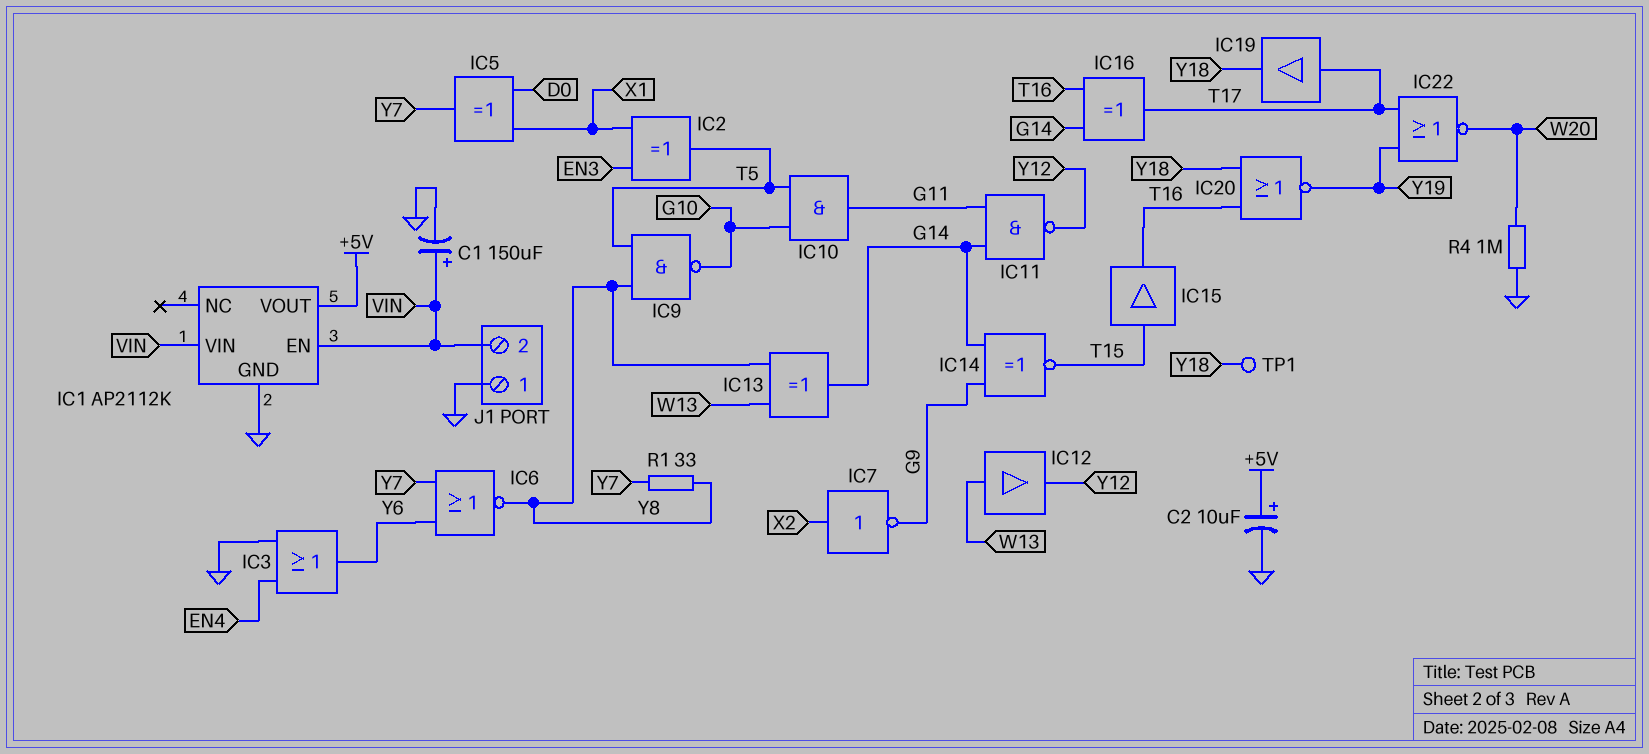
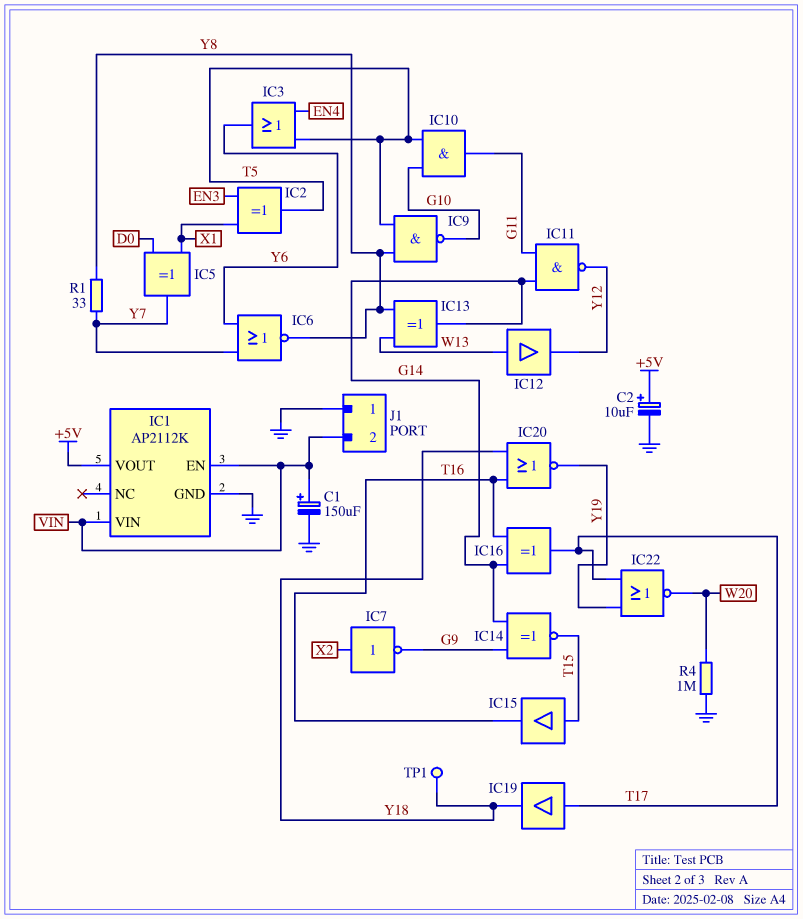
IC3: OR (in EN4, in GND, out Y6) -> OR (in EN4, in T5, out Y6)

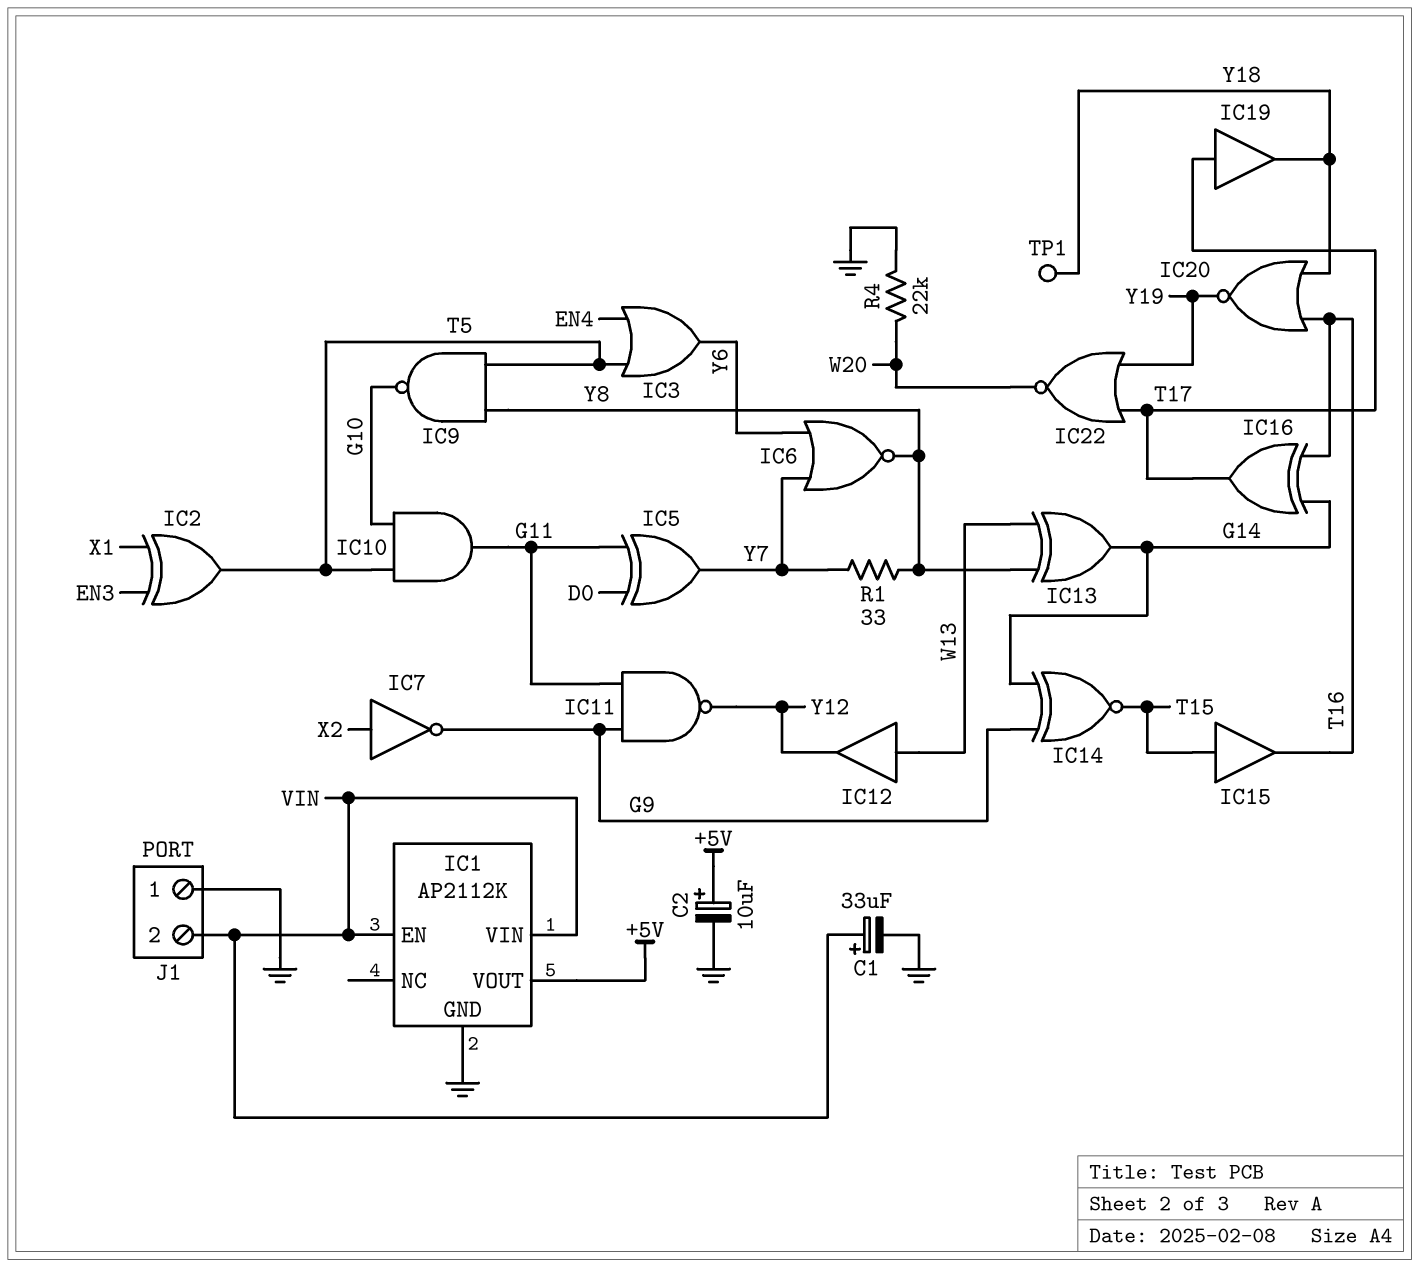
C1: 150uF (plus VIN, minus GND) -> 33uF (plus VIN, minus GND)
IC5: XOR (in D0, in X1, out Y7) -> XOR (in D0, in G11, out Y7)
IC11: NAND (in G11, in G14, out Y12) -> NAND (in G9, in G11, out Y12)
R4: 1M (GND, W20) -> 22k (GND, W20)

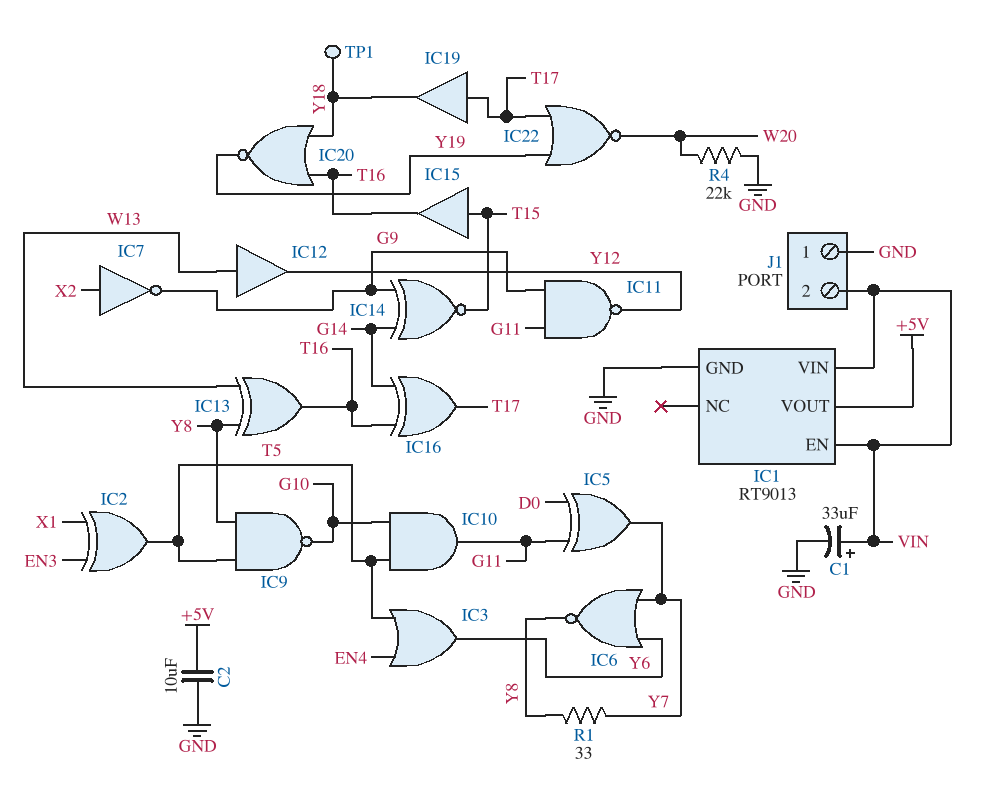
C2: 10uF (plus +5V, minus GND) -> 10uF (+5V, GND)
IC1: AP2112K -> RT9013
IC13: XOR (in W13, in Y8, out G14) -> XOR (in W13, in Y8, out T16)

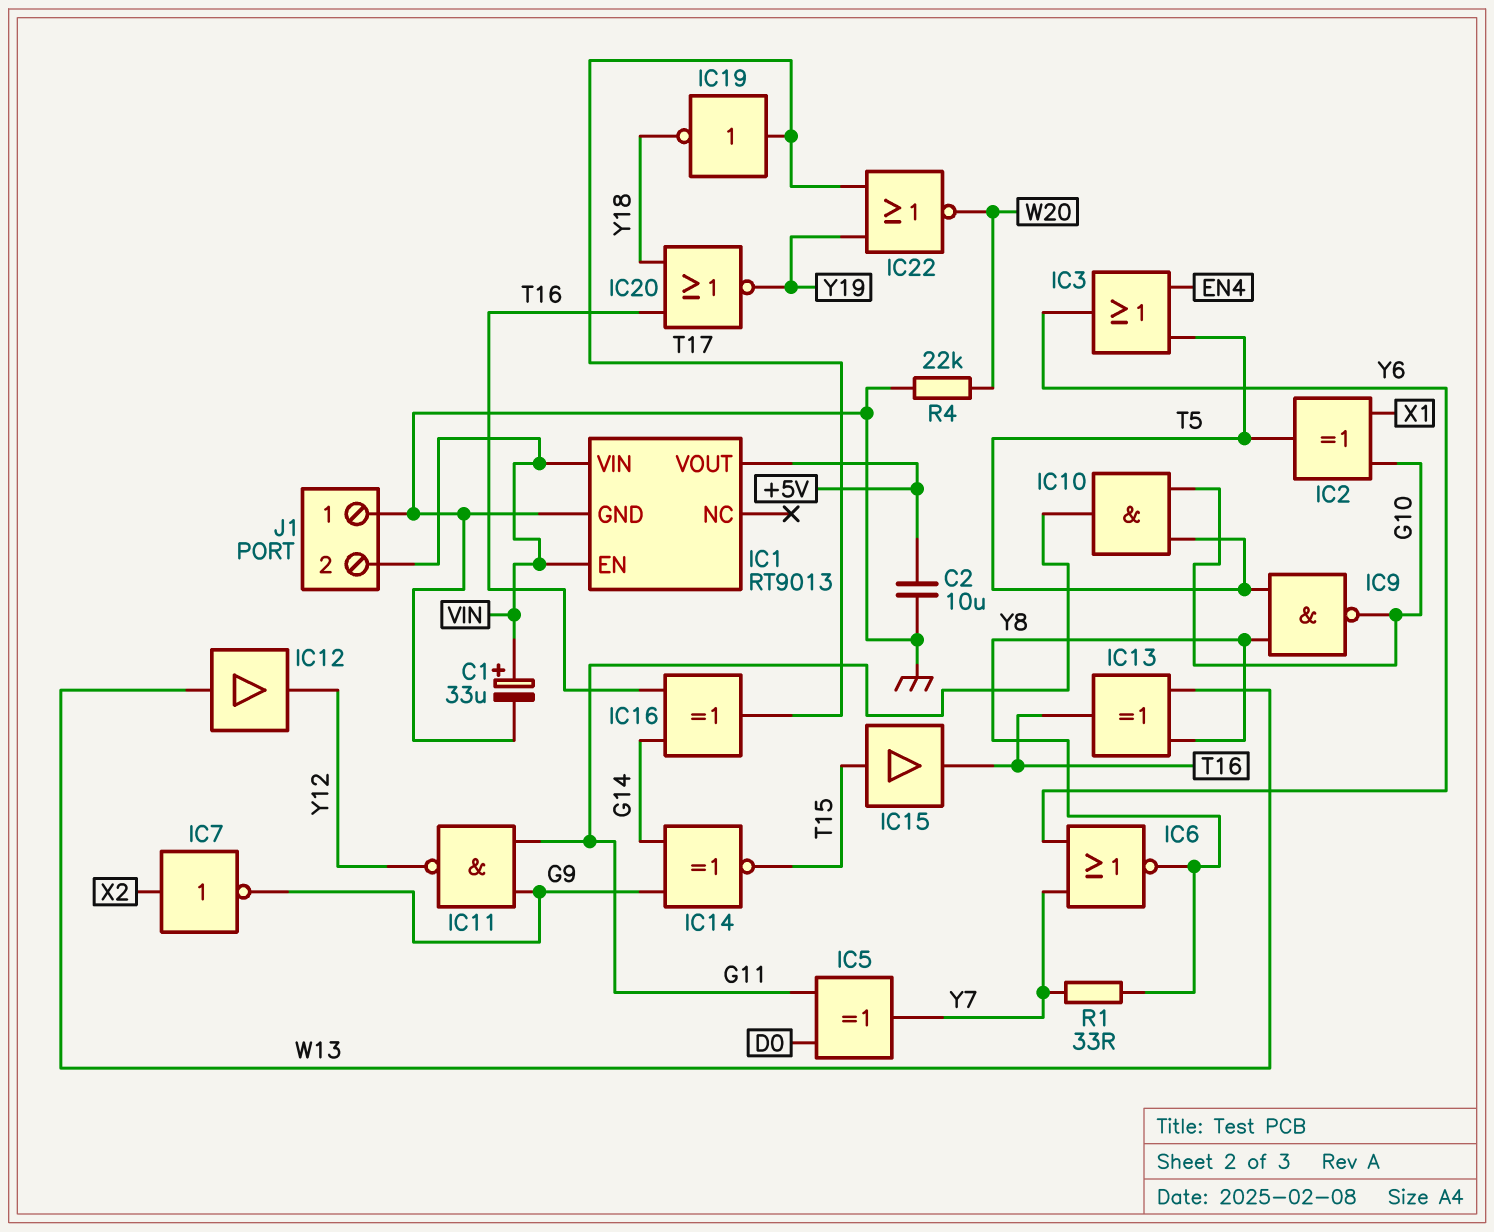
IC2: XOR (in EN3, in X1, out T5) -> XOR (in G10, in X1, out T5)
IC19: buffer (in T17, out Y18) -> NOT (in T17, out Y18)
TP1: test point (Y18) -> none

